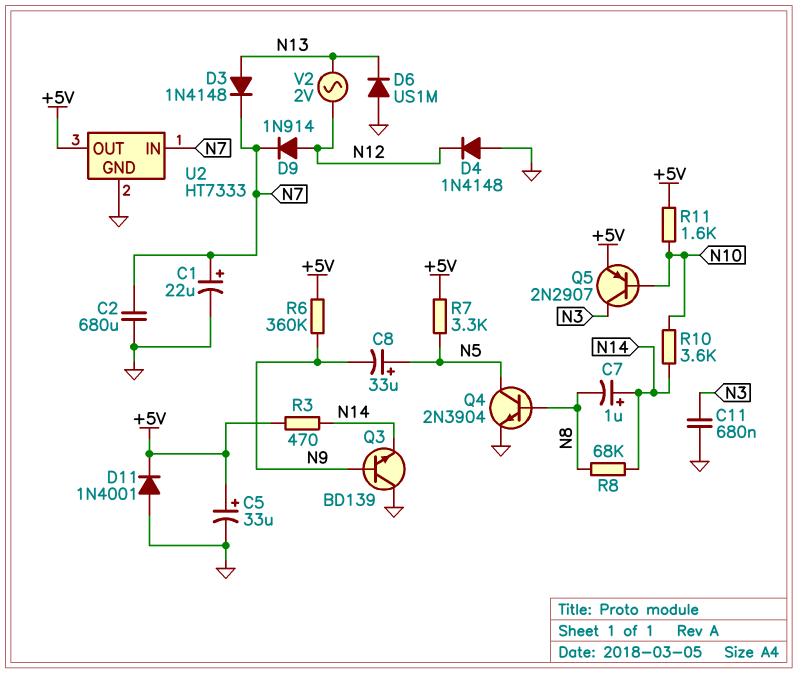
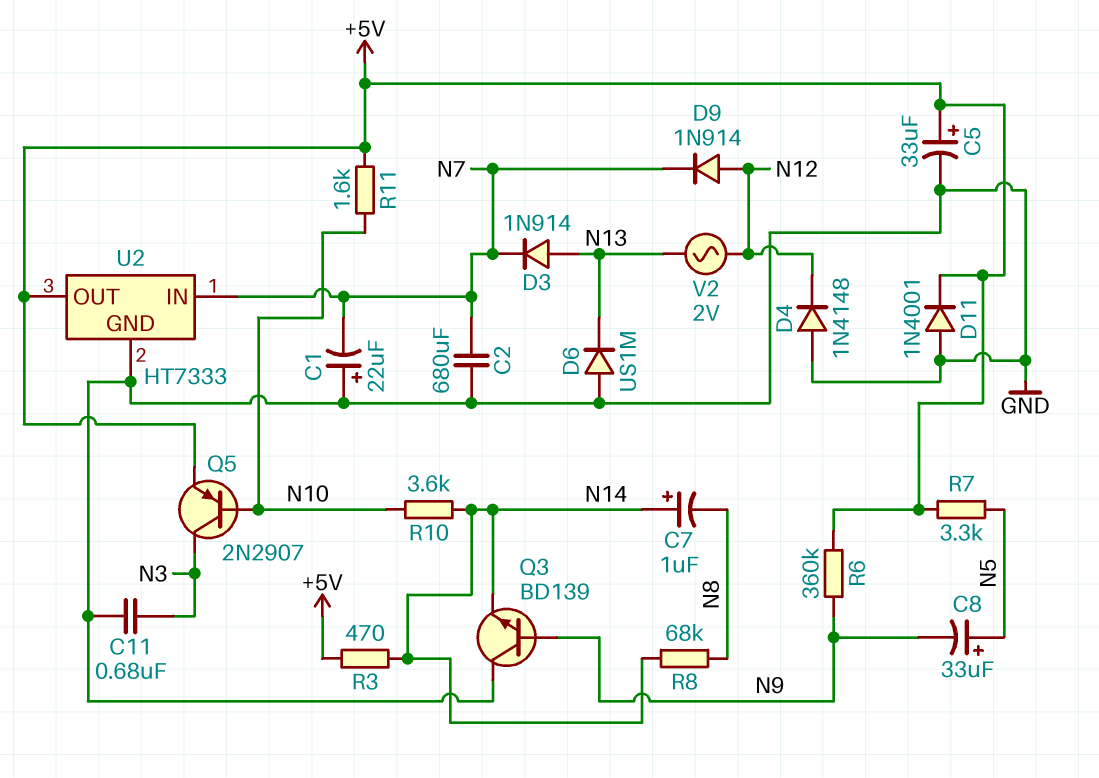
C1: 22uF (plus N7, minus GND) -> 22uF (plus GND, minus N7)
D3: diode 1N4148 (A N13, K N7) -> diode 1N914 (A N13, K N7)
Q4: NPN 2N3904 (B N8, C N5, E GND) -> none

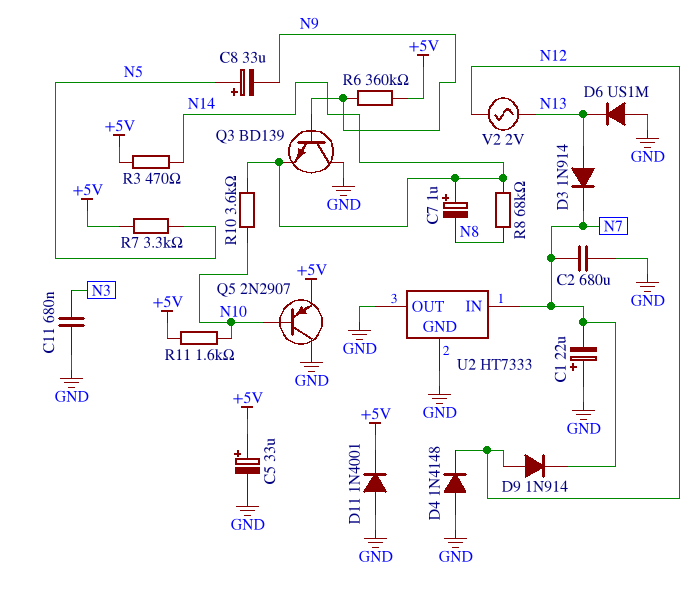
Q5: PNP 2N2907 (B N10, C N3, E +5V) -> PNP 2N2907 (B N10, C GND, E +5V)
U2 pin OUT: +5V -> GND

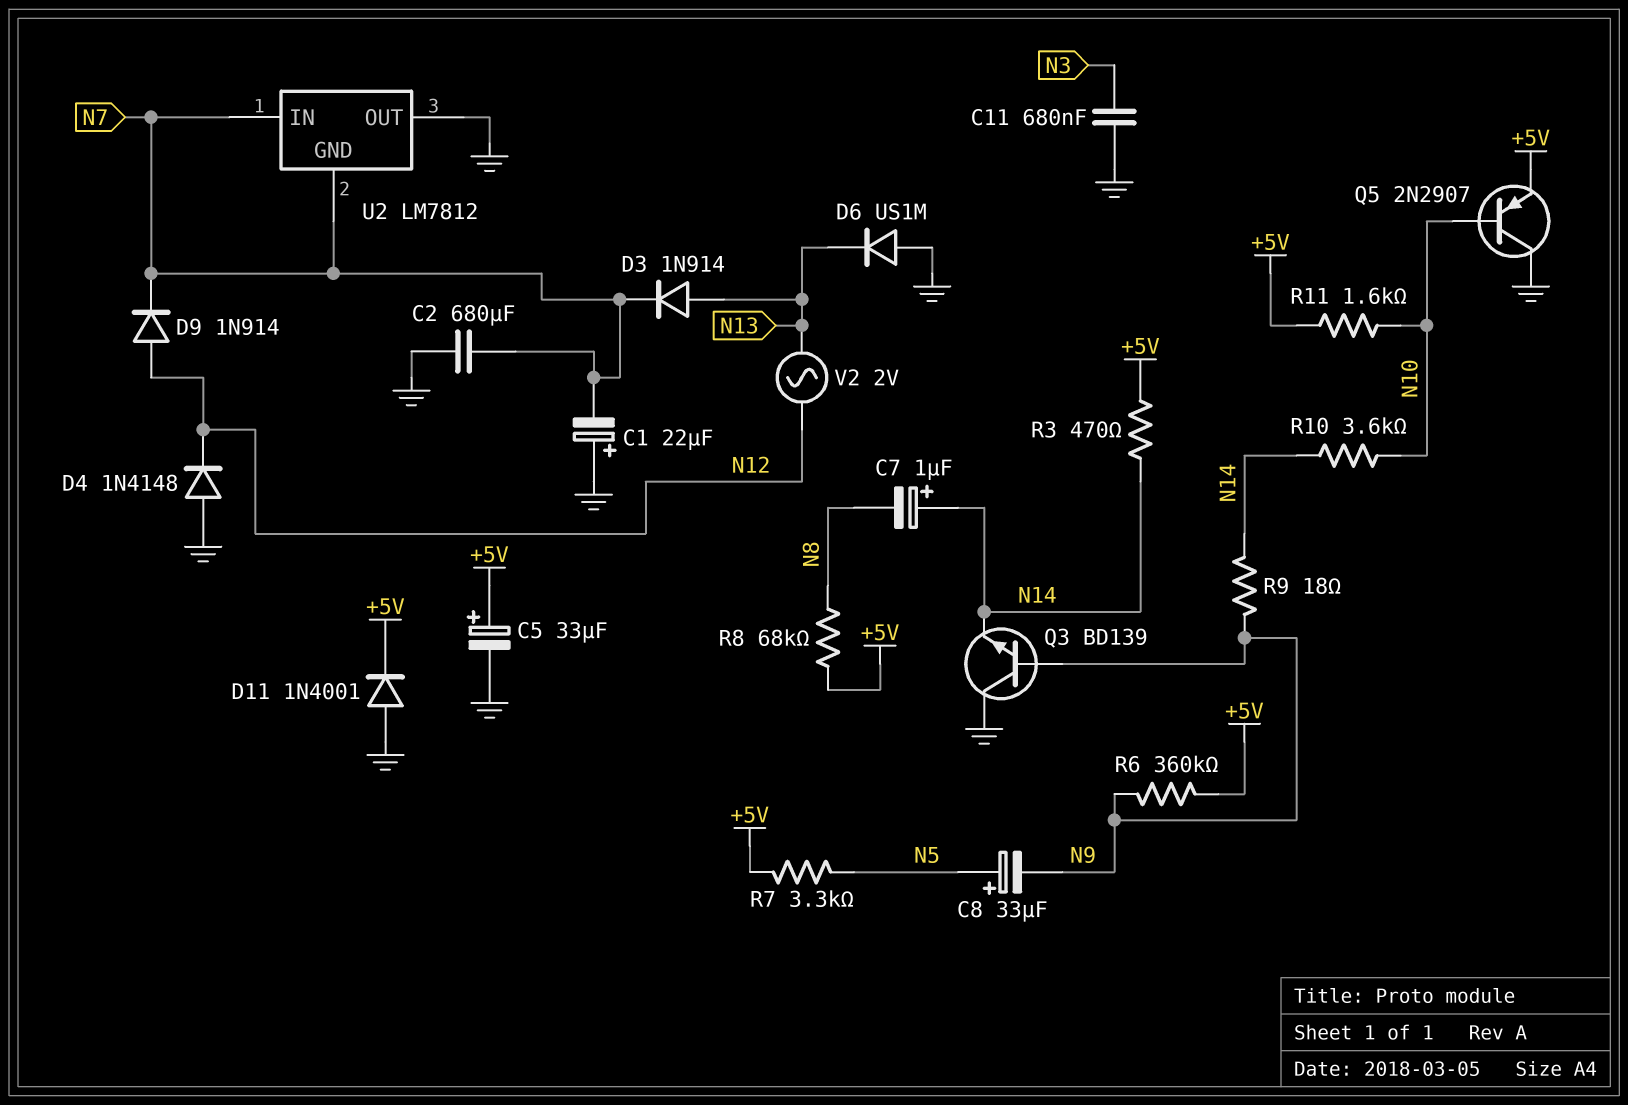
R8: 68k (N8, N14) -> 68k (+5V, N8)
R9: none -> 18 (N9, N14)
U2: HT7333 -> LM7812
U2 pin GND: GND -> N7

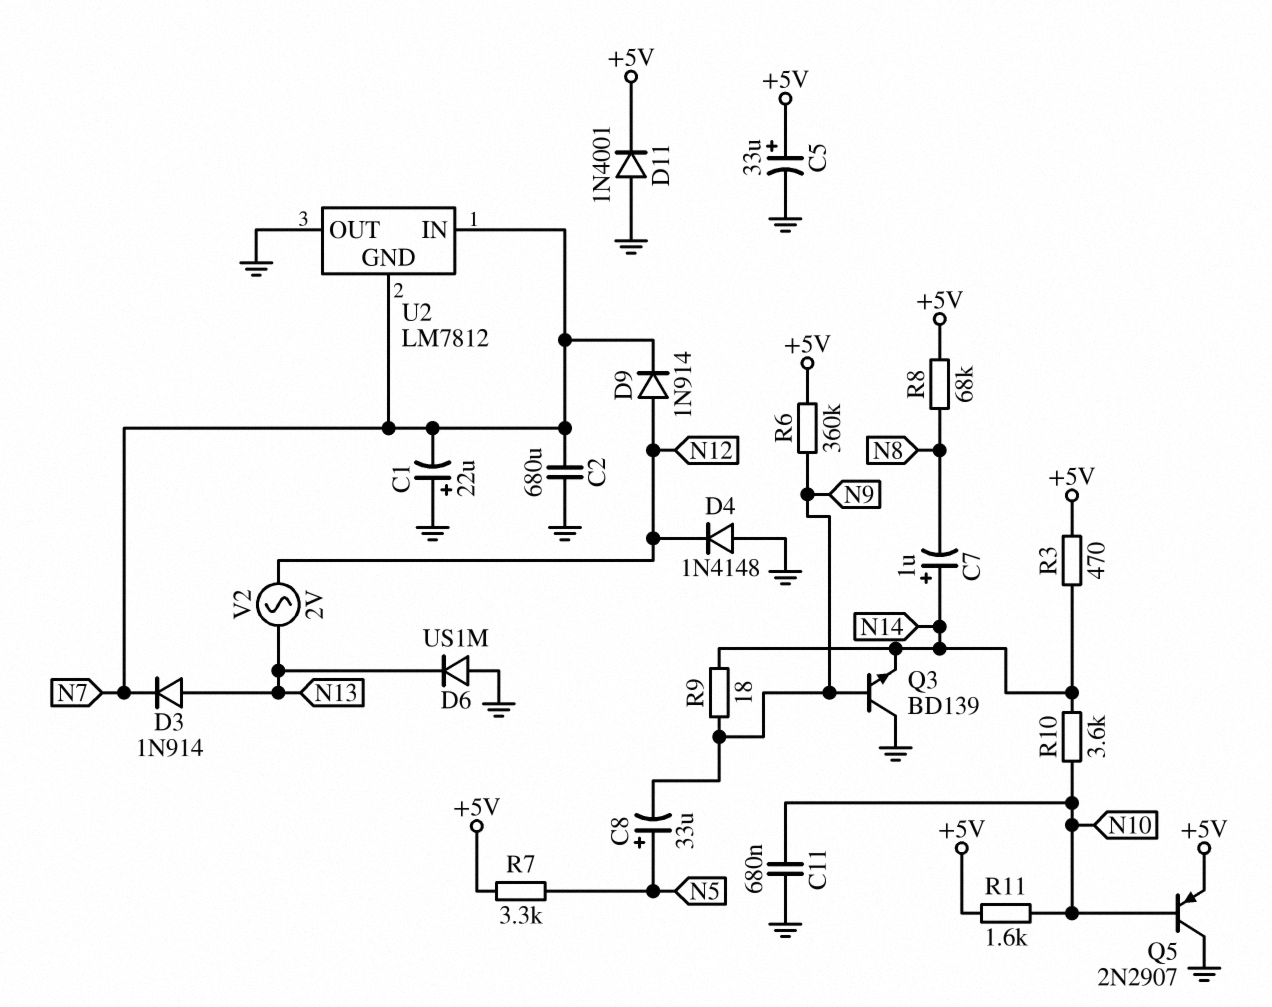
C11: 680nF (GND, N3) -> 680nF (GND, N10)

